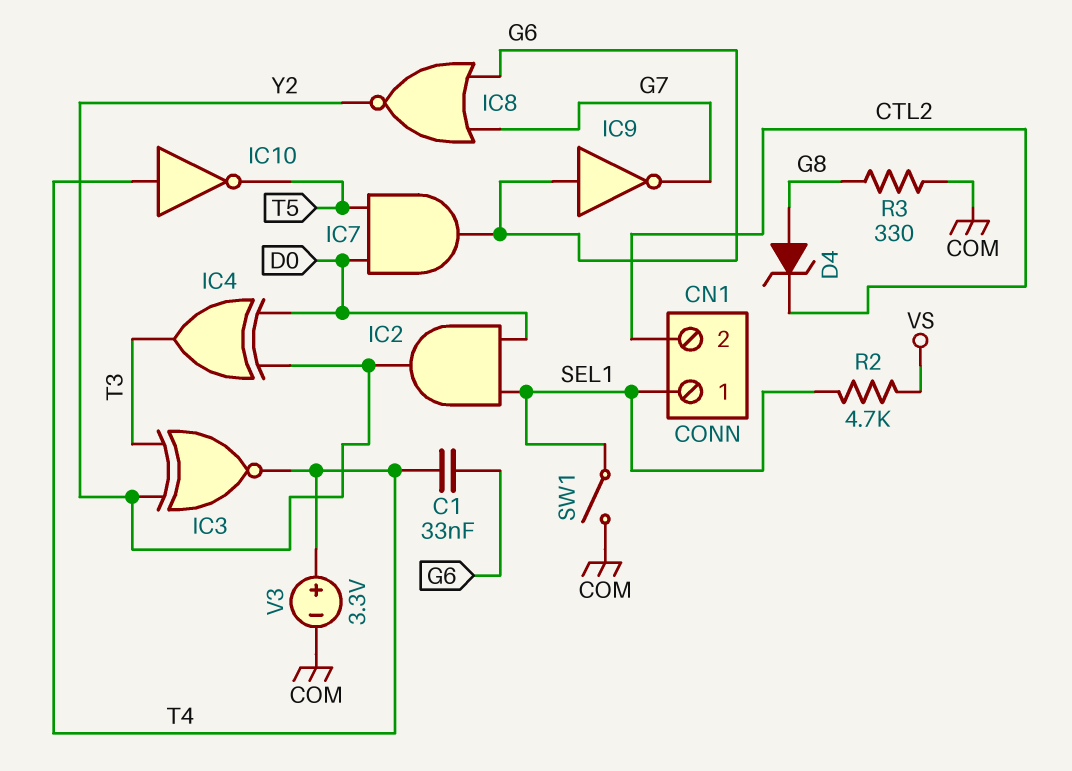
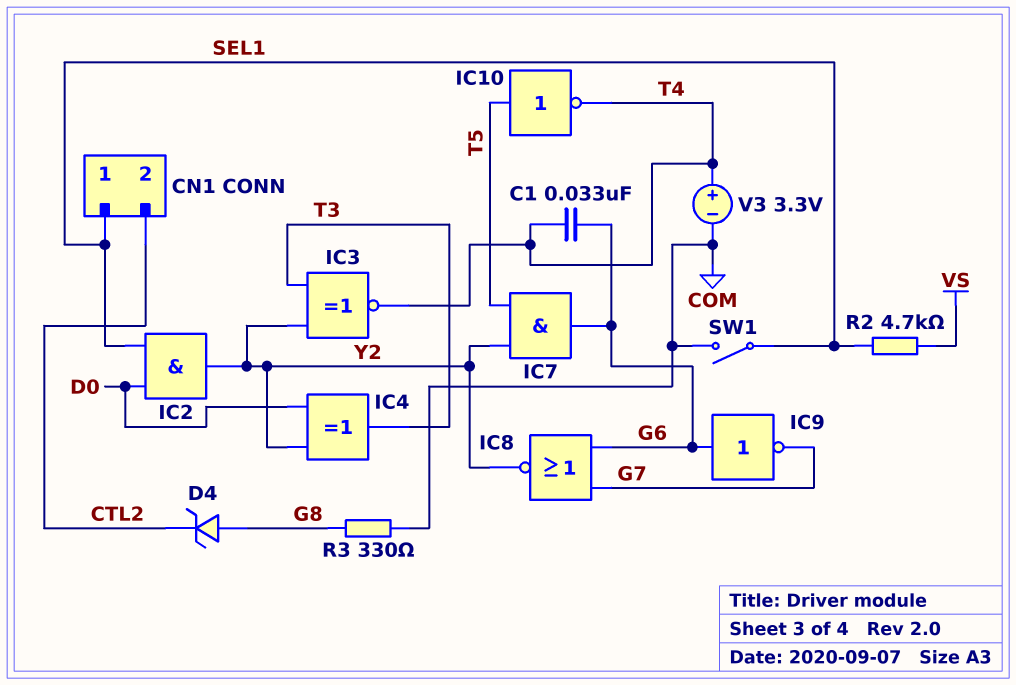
IC7: AND (in D0, in T5, out G6) -> AND (in T5, in Y2, out G6)
IC10: NOT (in T4, out T5) -> NOT (in T5, out T4)

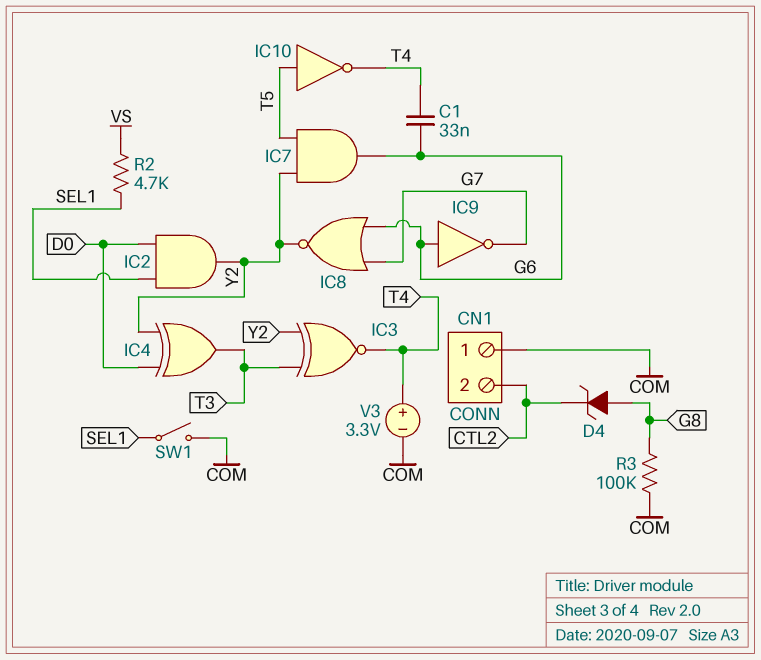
CN1 pin 1: SEL1 -> COM
R3: 330 (COM, G8) -> 100k (COM, G8)

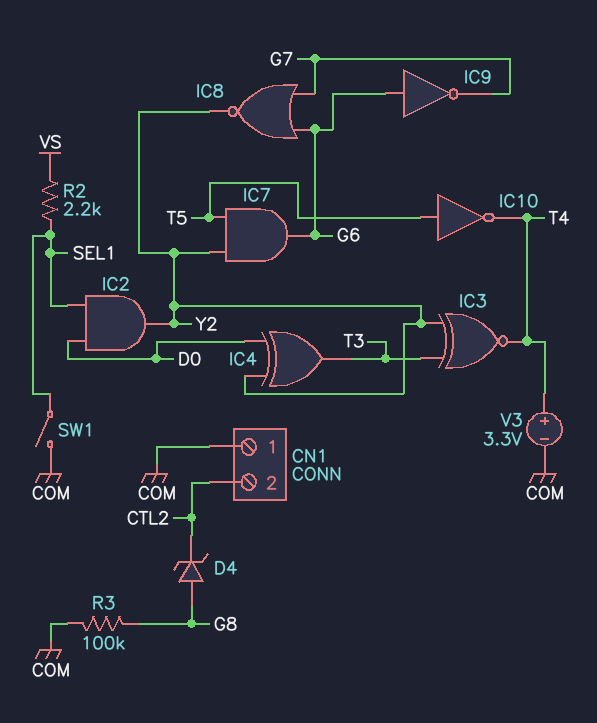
C1: 33nF (G6, T4) -> none
R2: 4.7k (SEL1, VS) -> 2.2k (SEL1, VS)

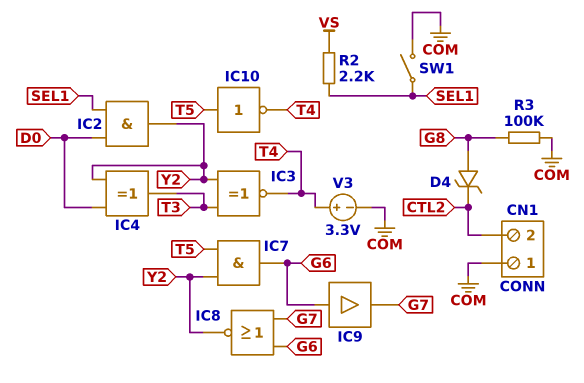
IC9: NOT (in G6, out G7) -> buffer (in G6, out G7)

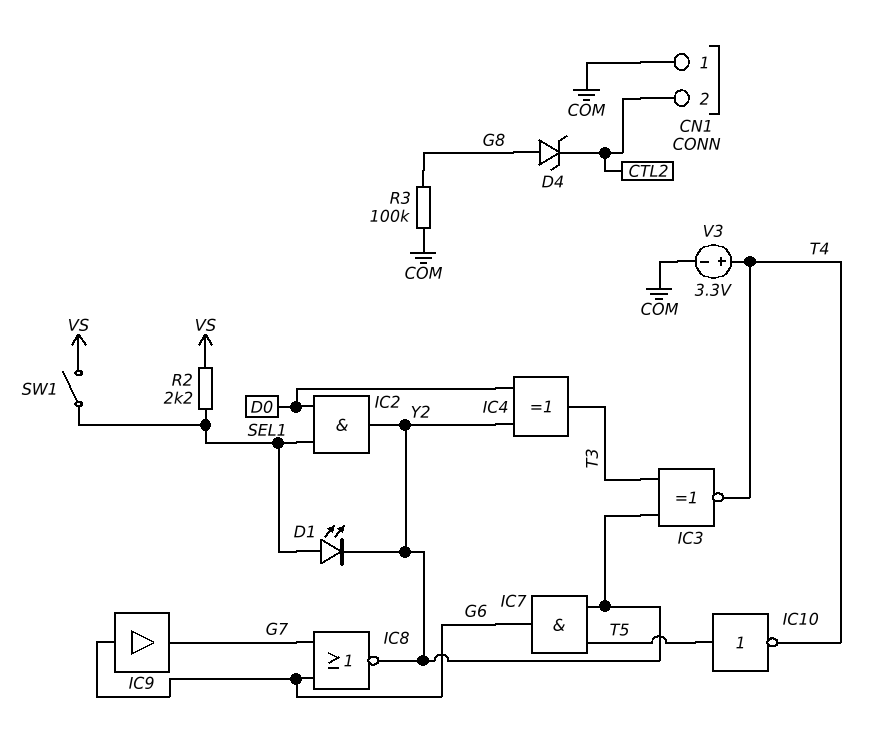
D1: none -> LED (A SEL1, K Y2)
SW1: switch (COM, SEL1) -> switch (SEL1, VS)

